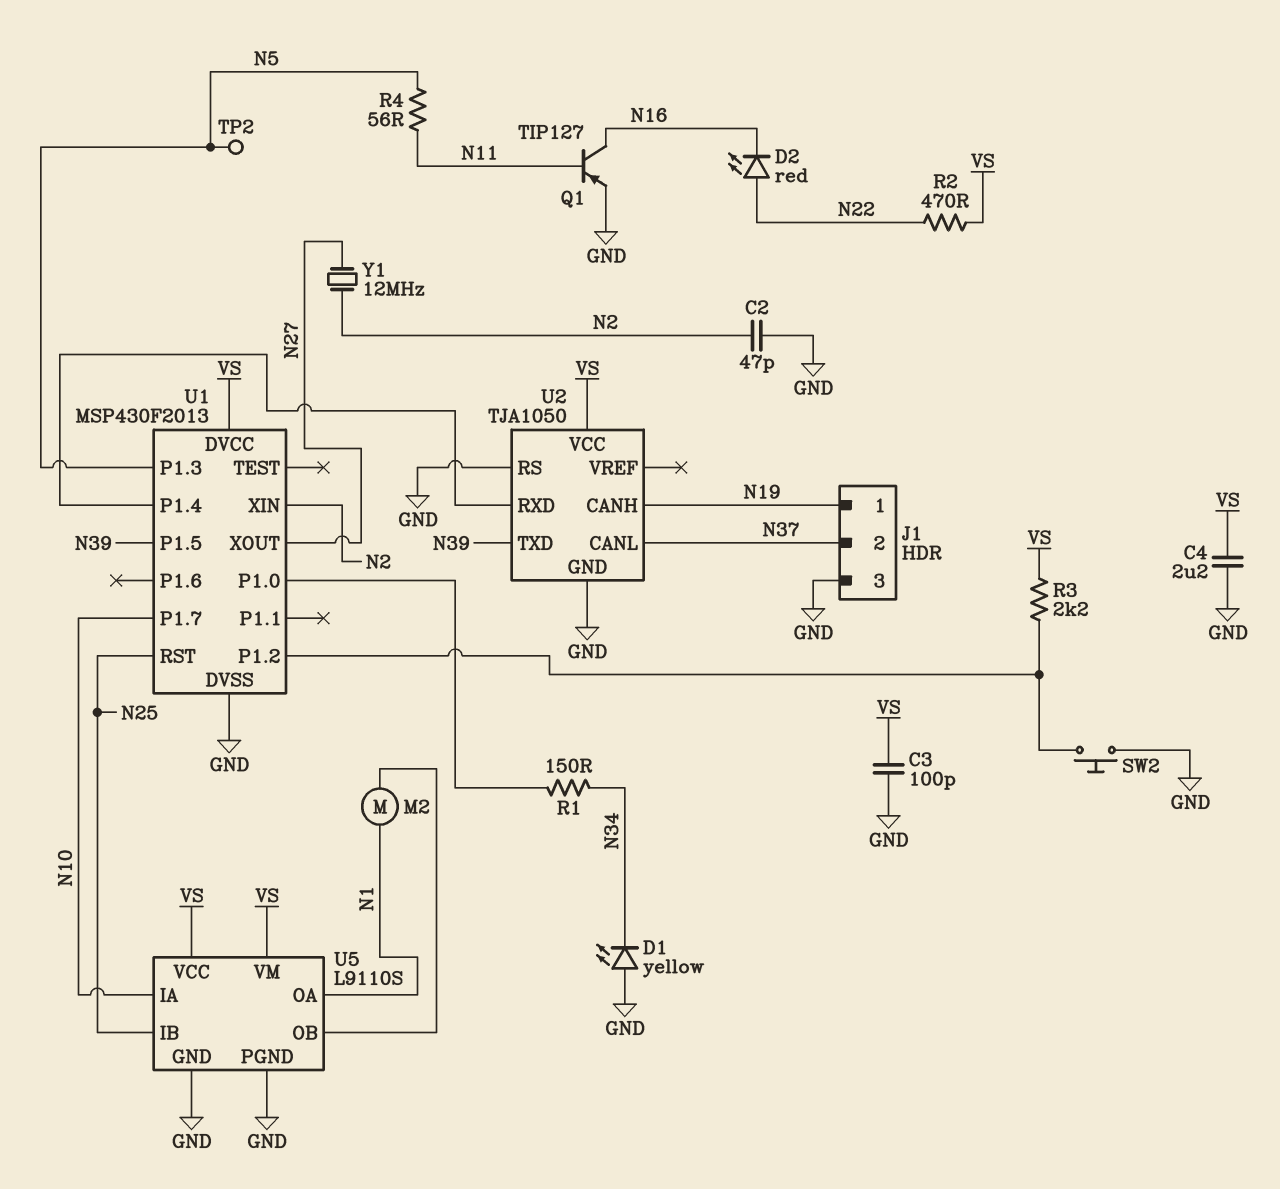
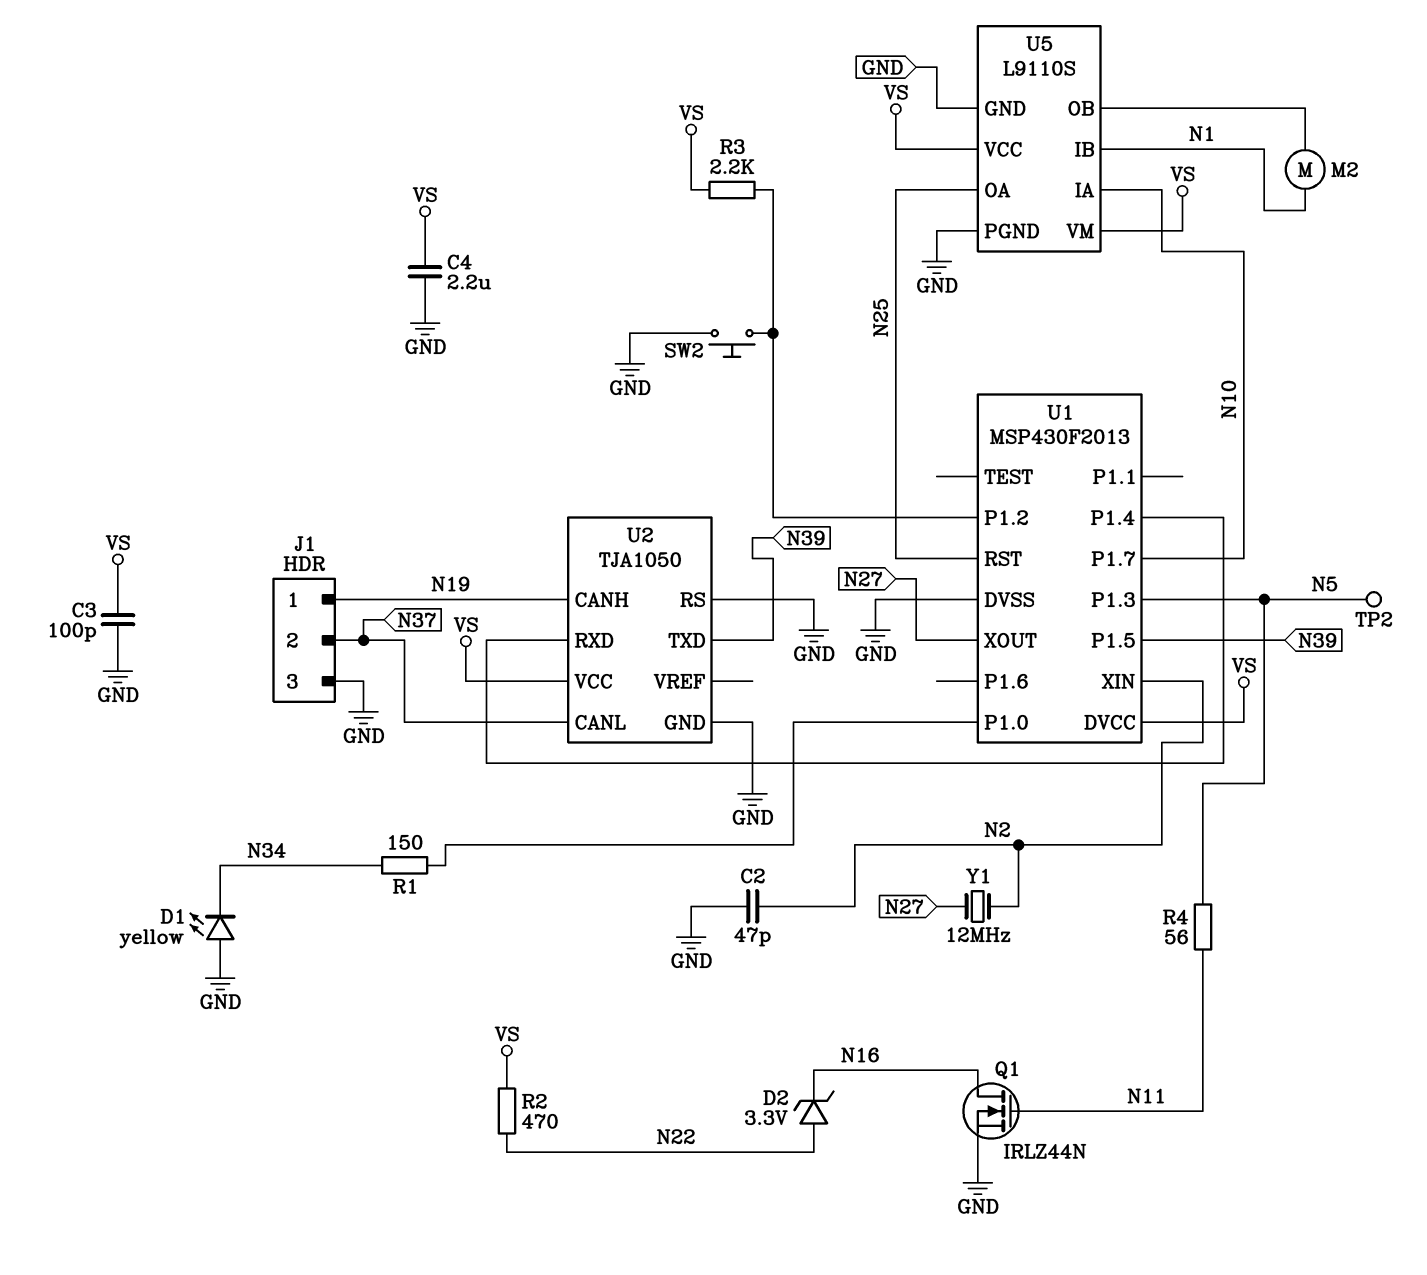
D2: LED red (A N22, K N16) -> zener 3.3V (A N22, K N16)
Q1: PNP TIP127 (B N11, C N16, E GND) -> NMOS IRLZ44N (G N11, D N16, S GND)
U5 pin IB: N25 -> N1
U5 pin OA: N1 -> N25

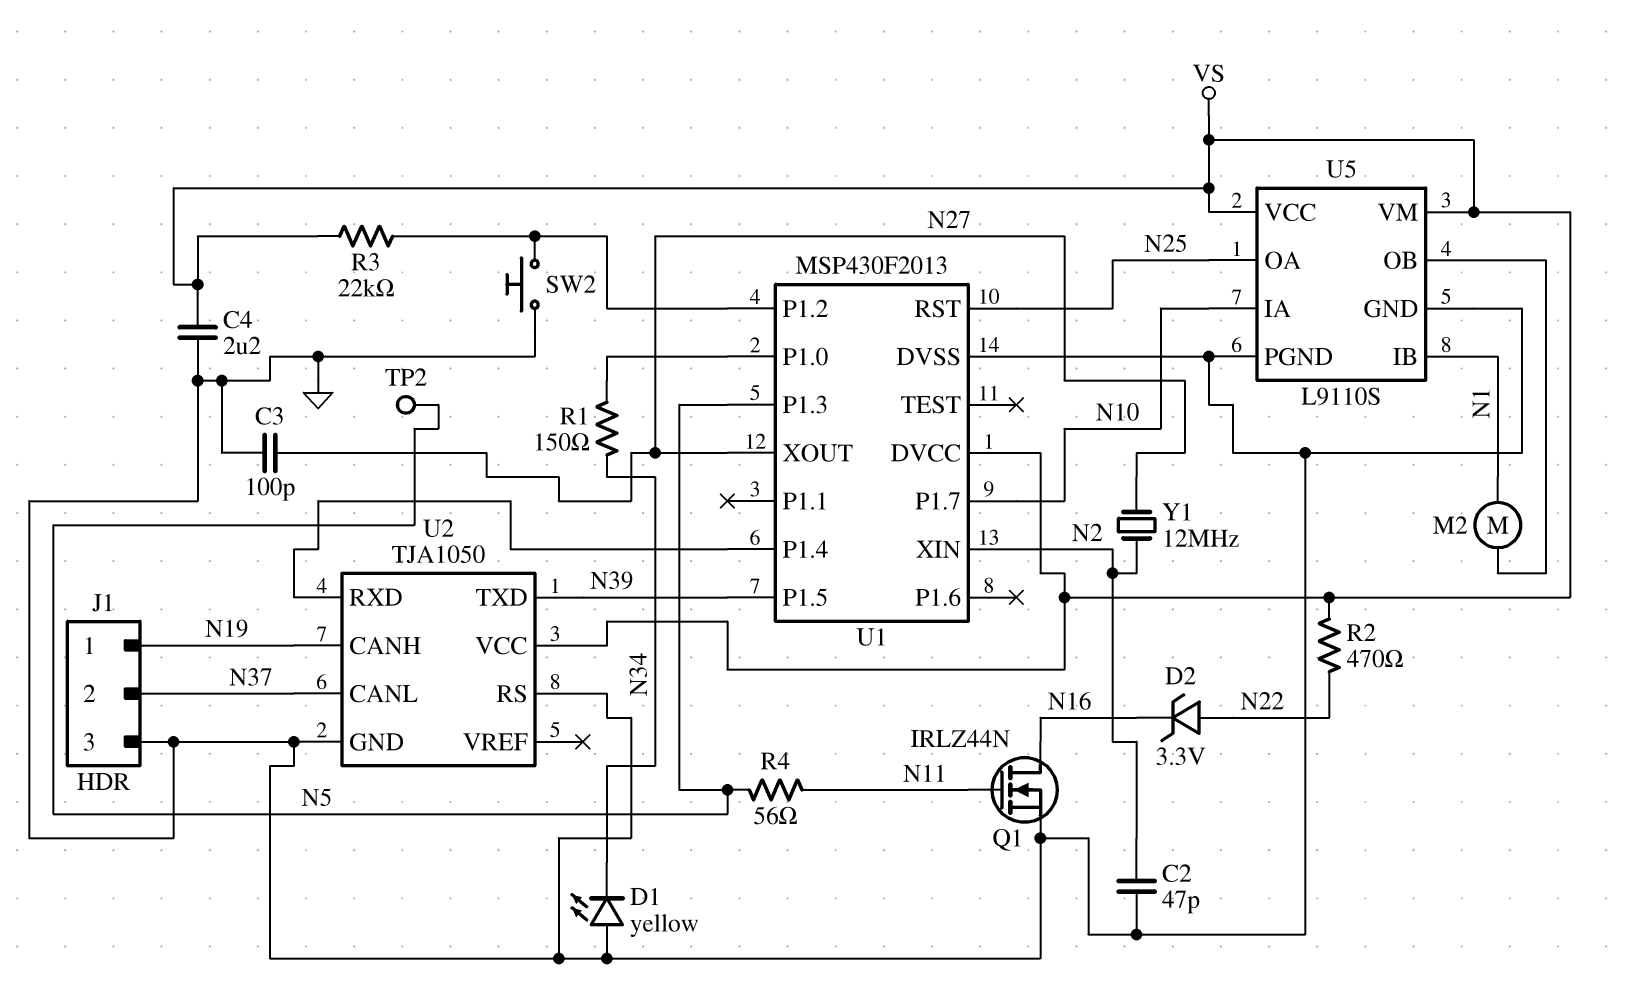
C3: 100pF (GND, VS) -> 100pF (GND, N27)
R3: 2.2k (U1/P1.2, VS) -> 22k (U1/P1.2, VS)

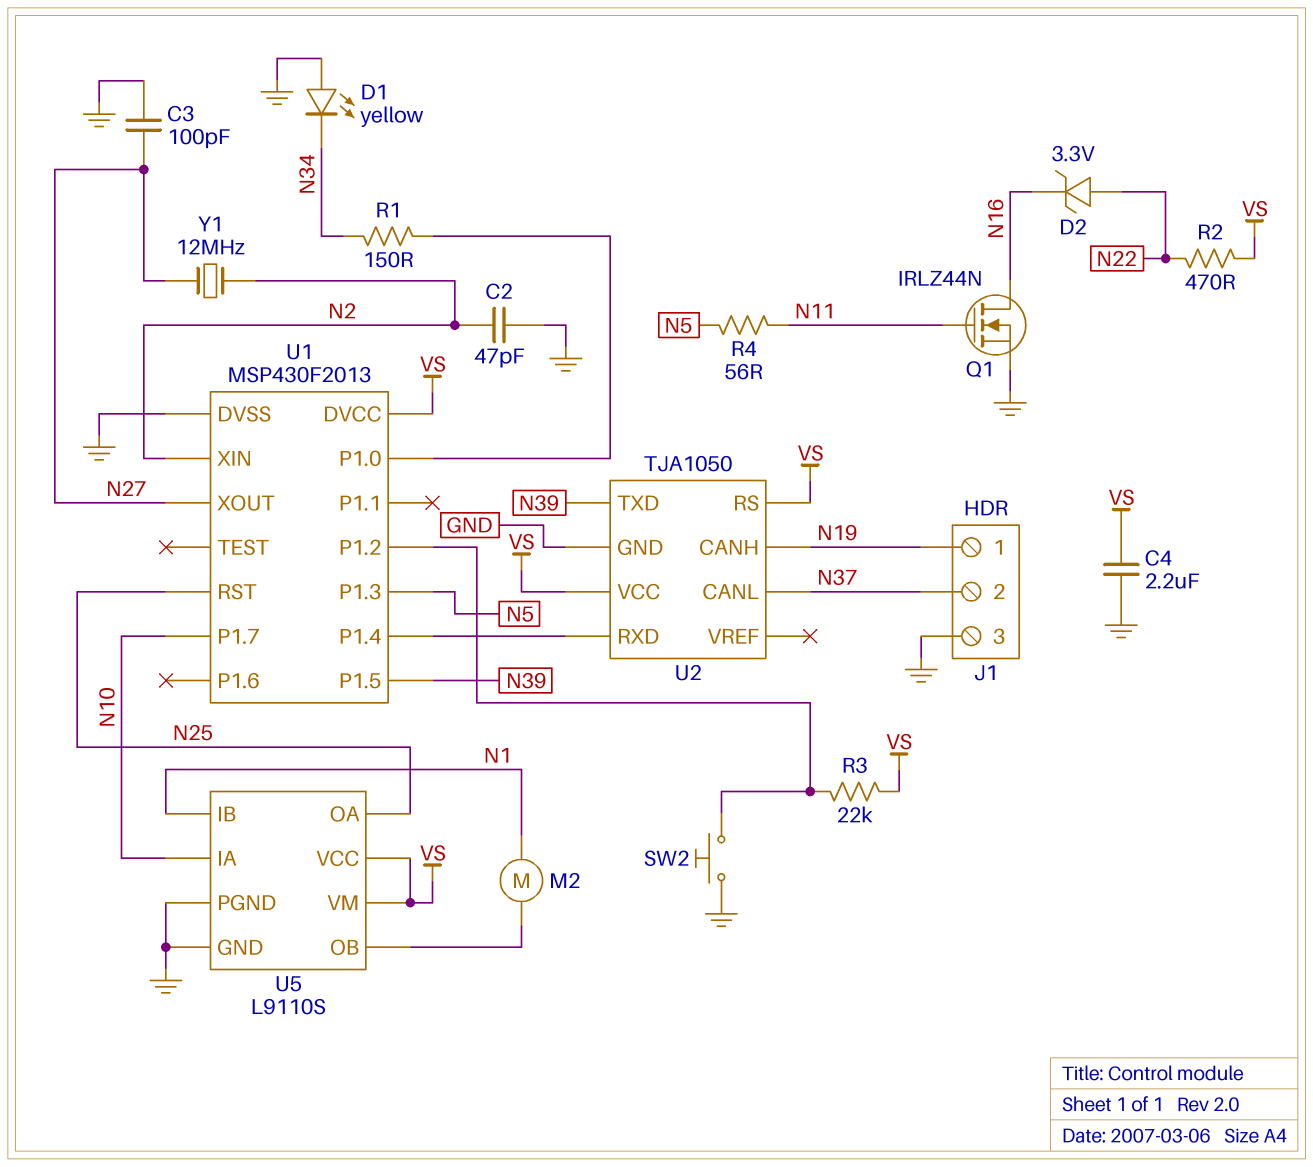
TP2: test point (N5) -> none
U2 pin RS: GND -> VS

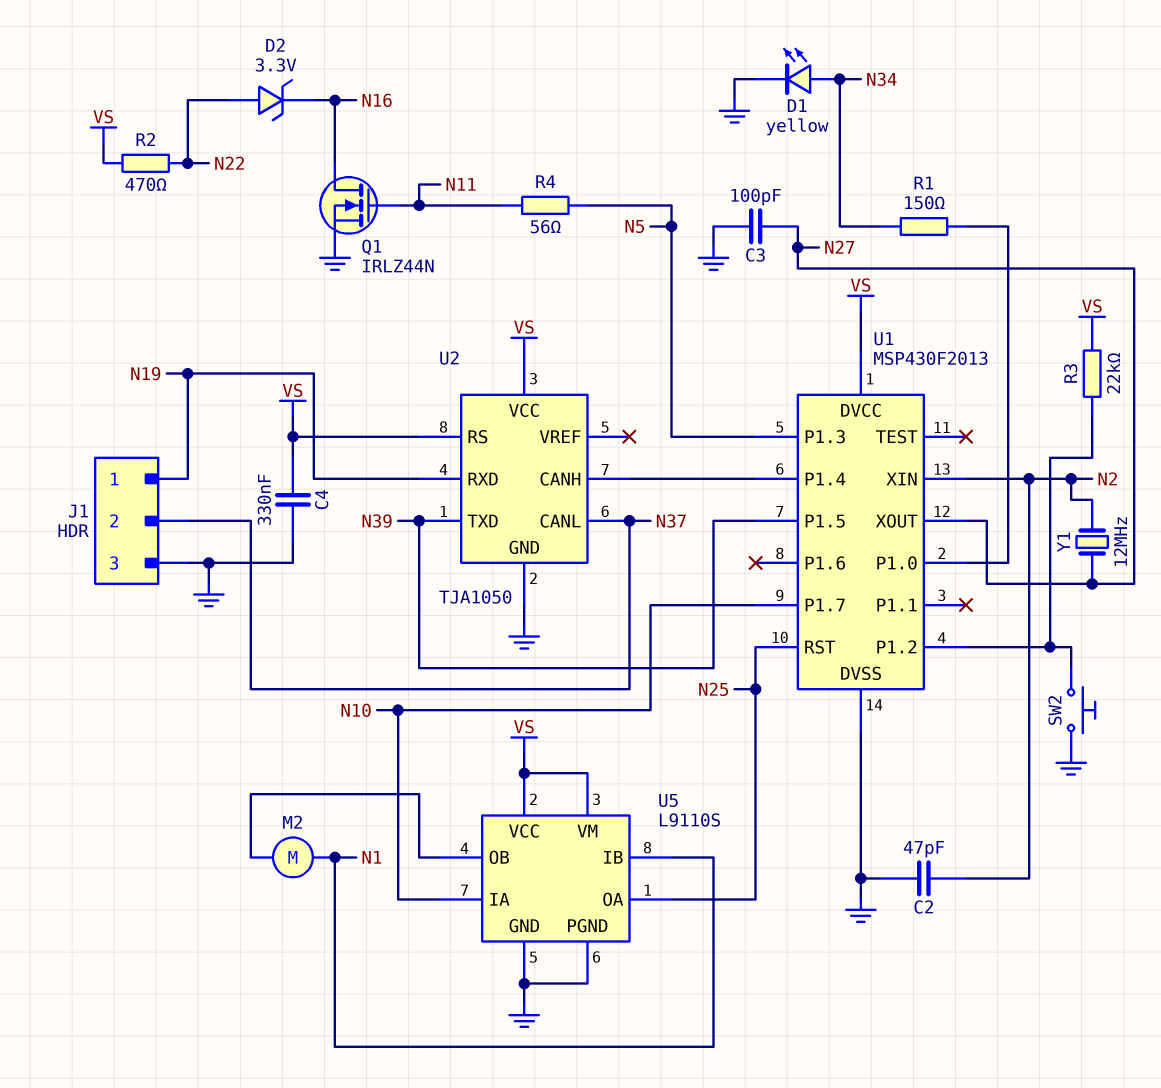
C4: 2.2uF (GND, VS) -> 330nF (GND, VS)
D1: LED yellow (A GND, K N34) -> LED yellow (A N34, K GND)
U2 pin CANH: N19 -> U1/P1.4
U2 pin RXD: U1/P1.4 -> N19

